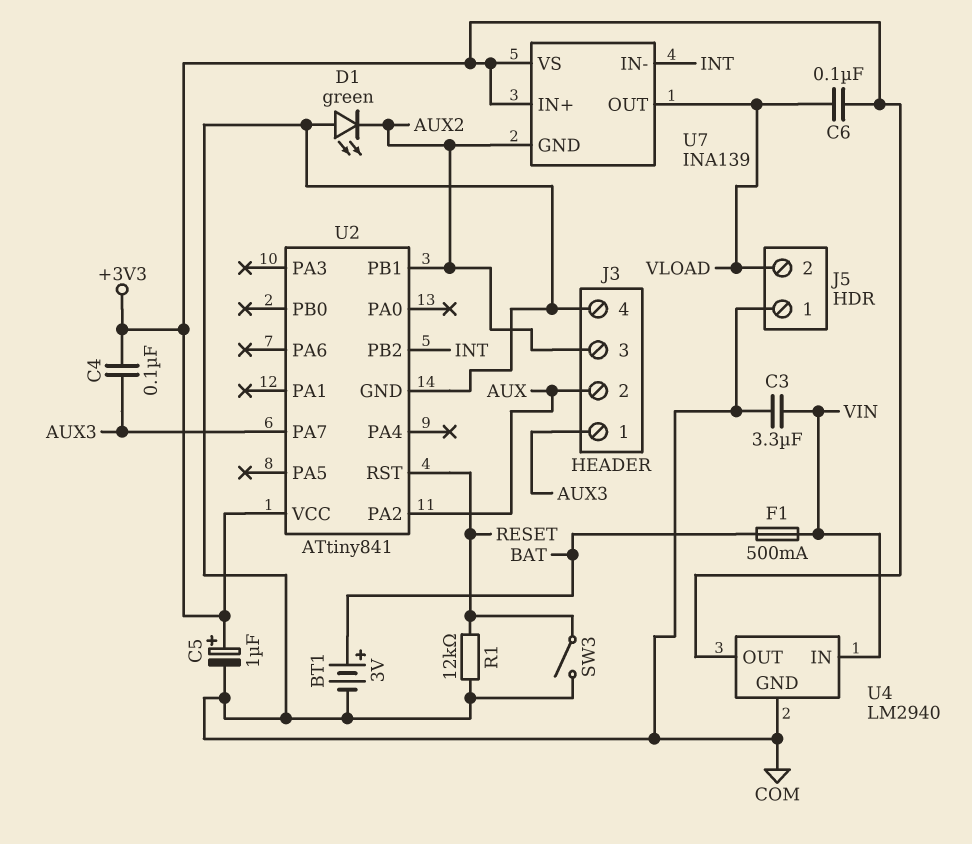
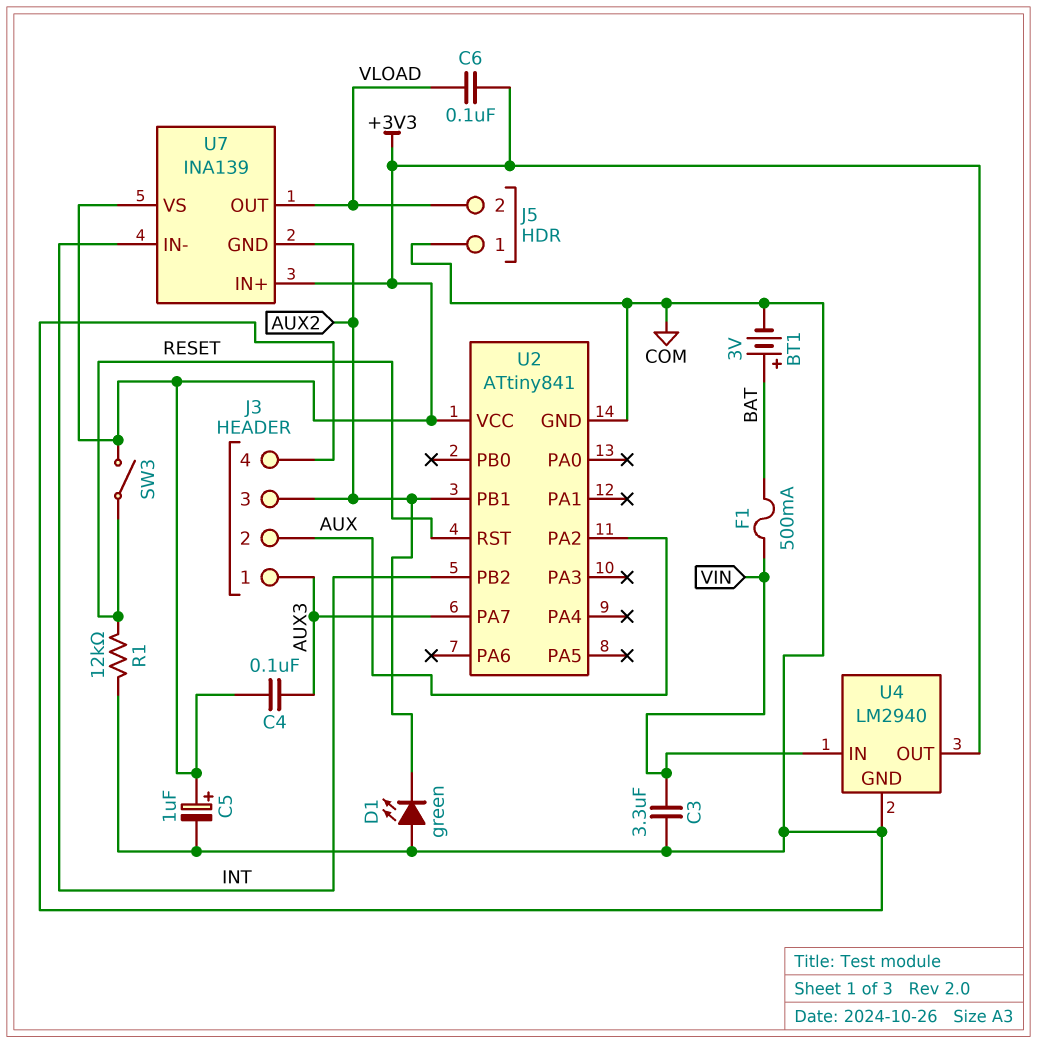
SW3: switch (COM, RESET) -> switch (+3V3, RESET)

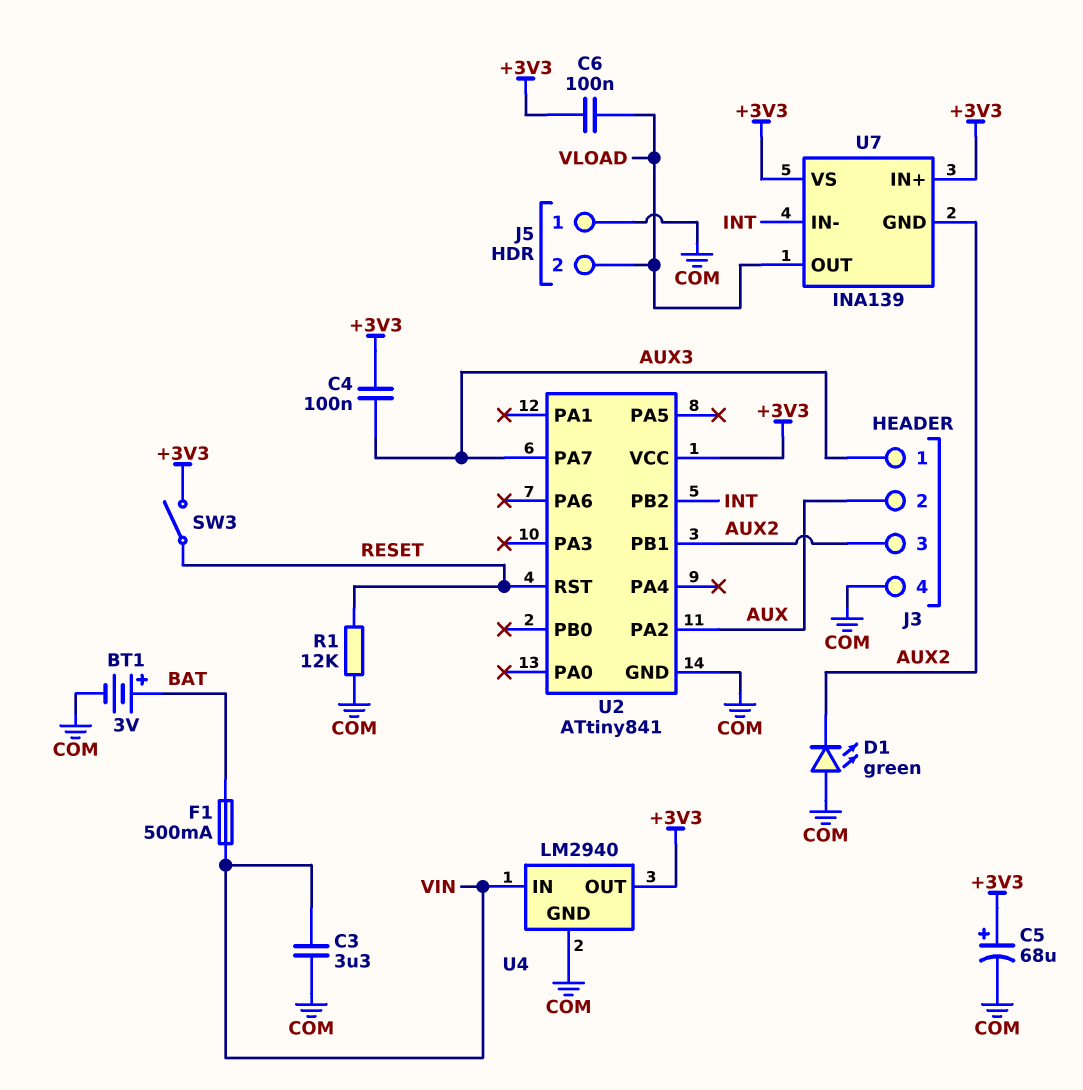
C5: 1uF (plus +3V3, minus COM) -> 68uF (plus +3V3, minus COM)

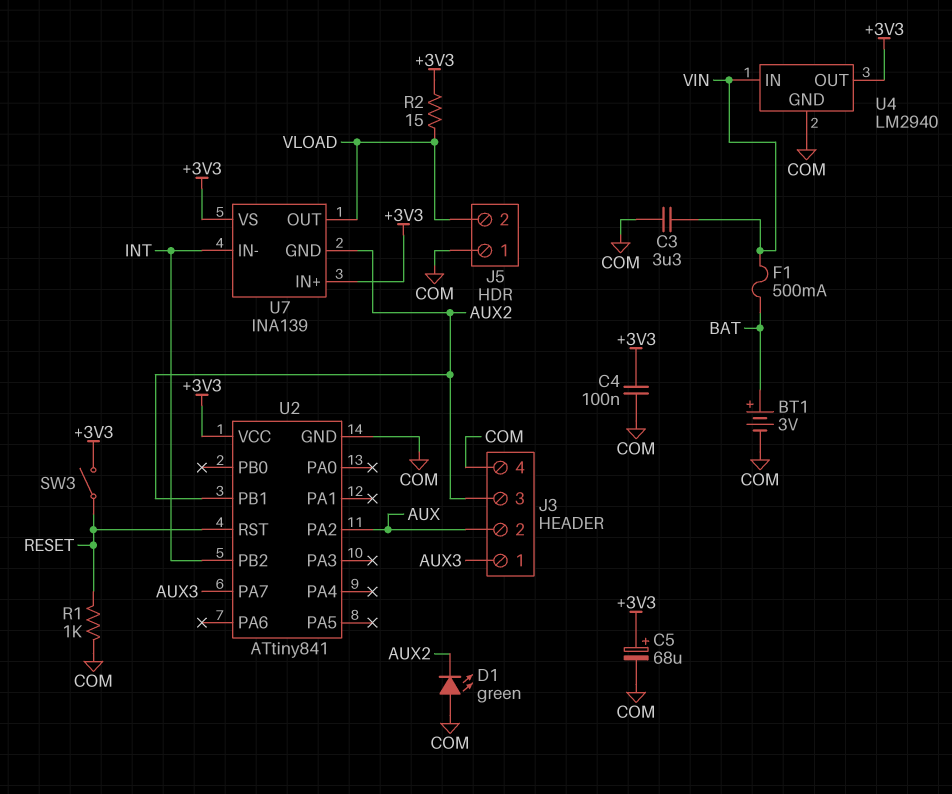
C4: 100nF (+3V3, AUX3) -> 100nF (+3V3, COM)
C6: 100nF (+3V3, VLOAD) -> none
R1: 12k (COM, RESET) -> 1k (COM, RESET)
R2: none -> 15 (+3V3, VLOAD)

